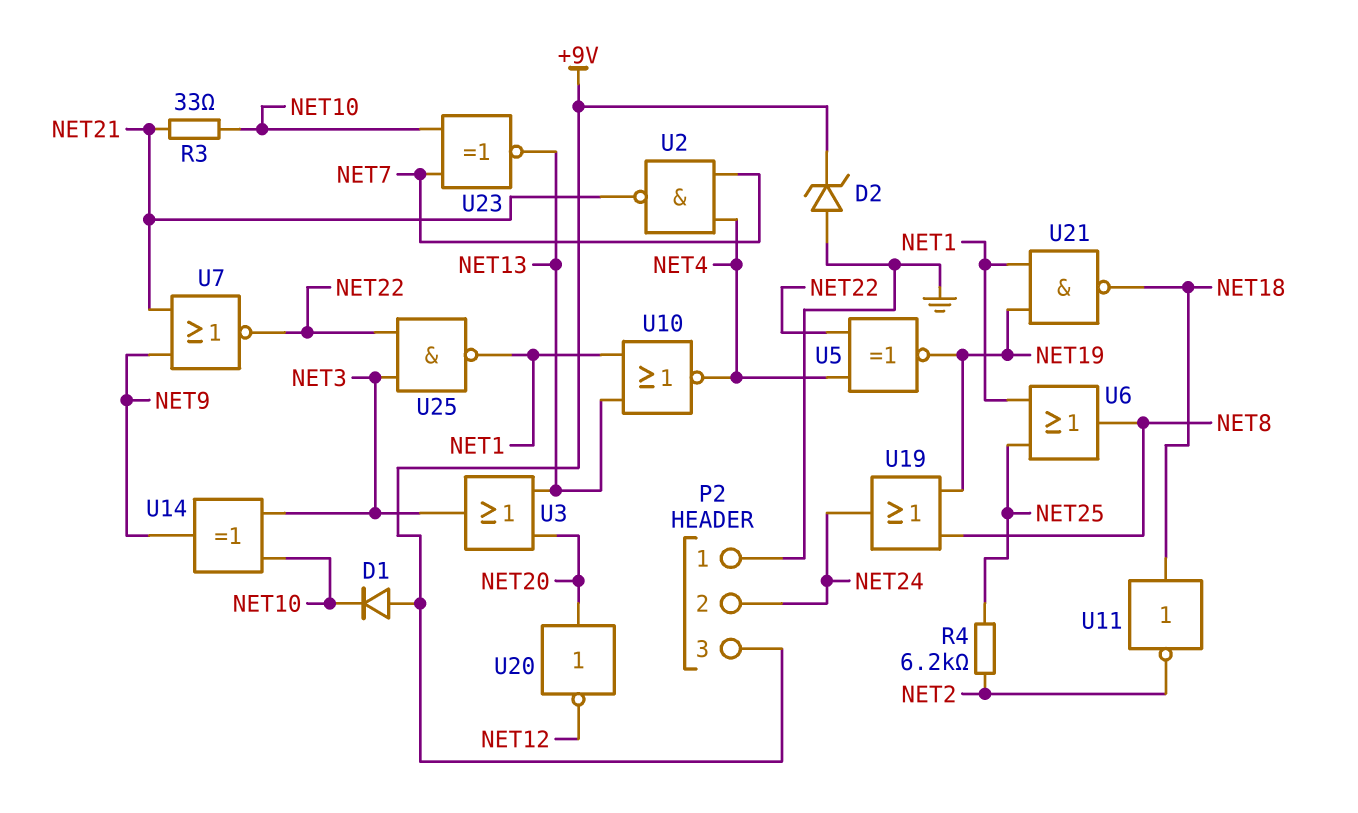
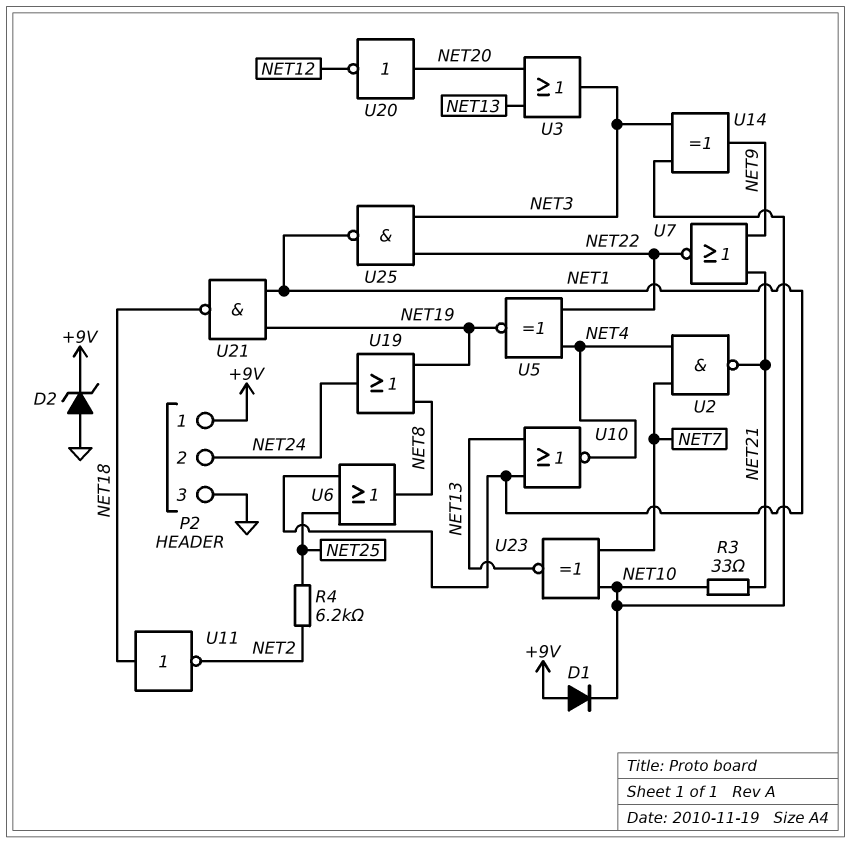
P2 pin 1: GND -> +9V
P2 pin 3: +9V -> GND

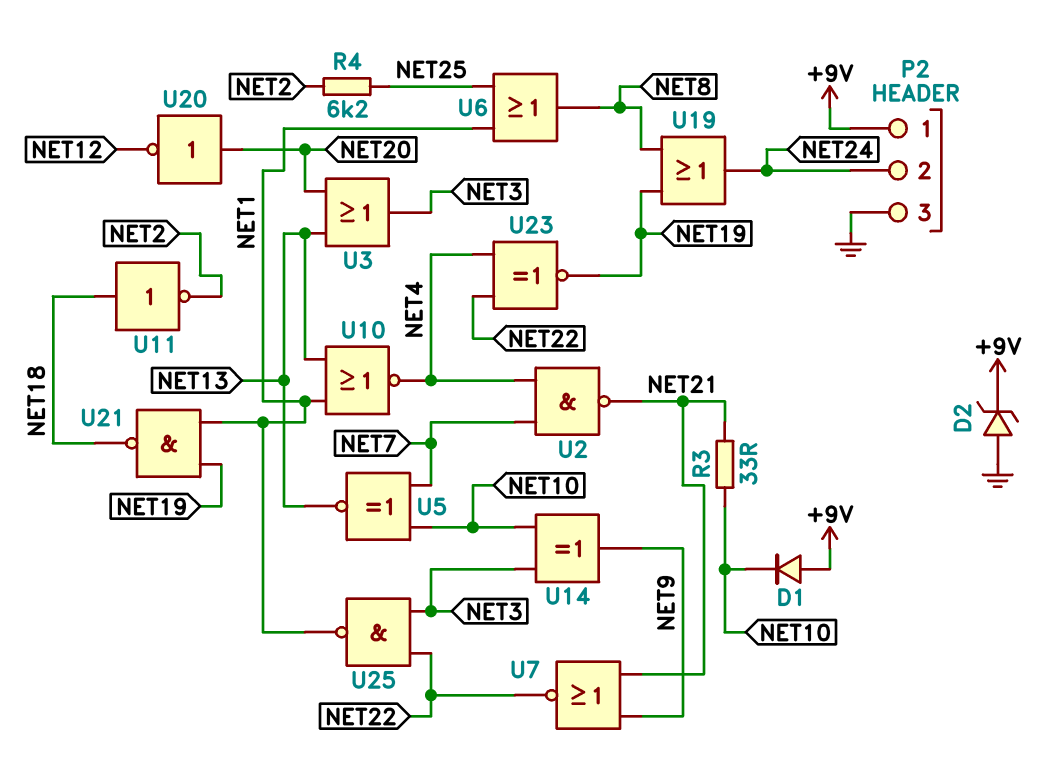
U5: XNOR (in NET4, in NET22, out NET19) -> XNOR (in NET7, in NET10, out NET13)
U23: XNOR (in NET7, in NET10, out NET13) -> XNOR (in NET4, in NET22, out NET19)

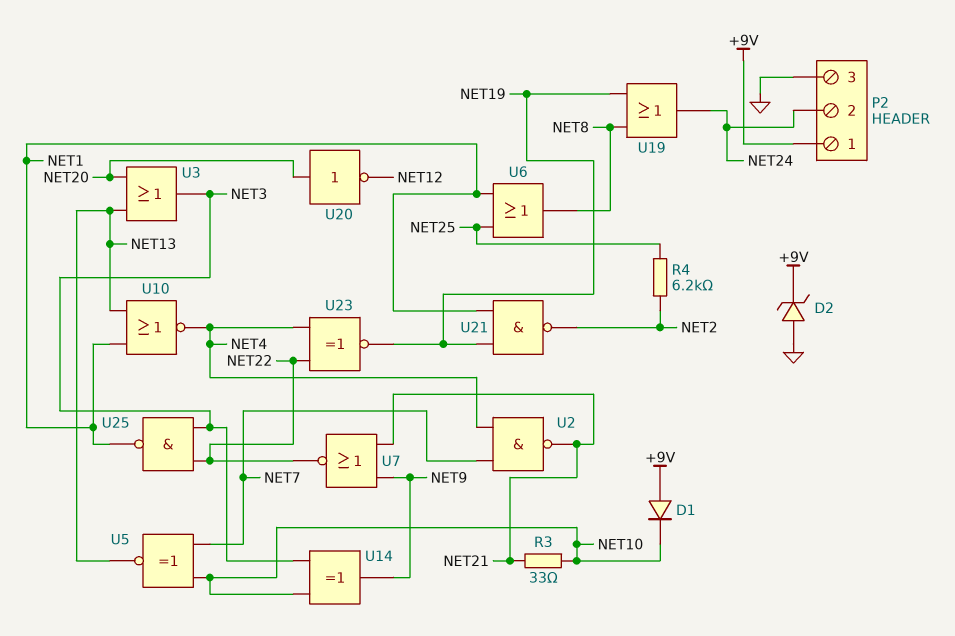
U11: NOT (in NET18, out NET2) -> none
U21: NAND (in NET1, in NET19, out NET18) -> NAND (in NET1, in NET19, out NET2)

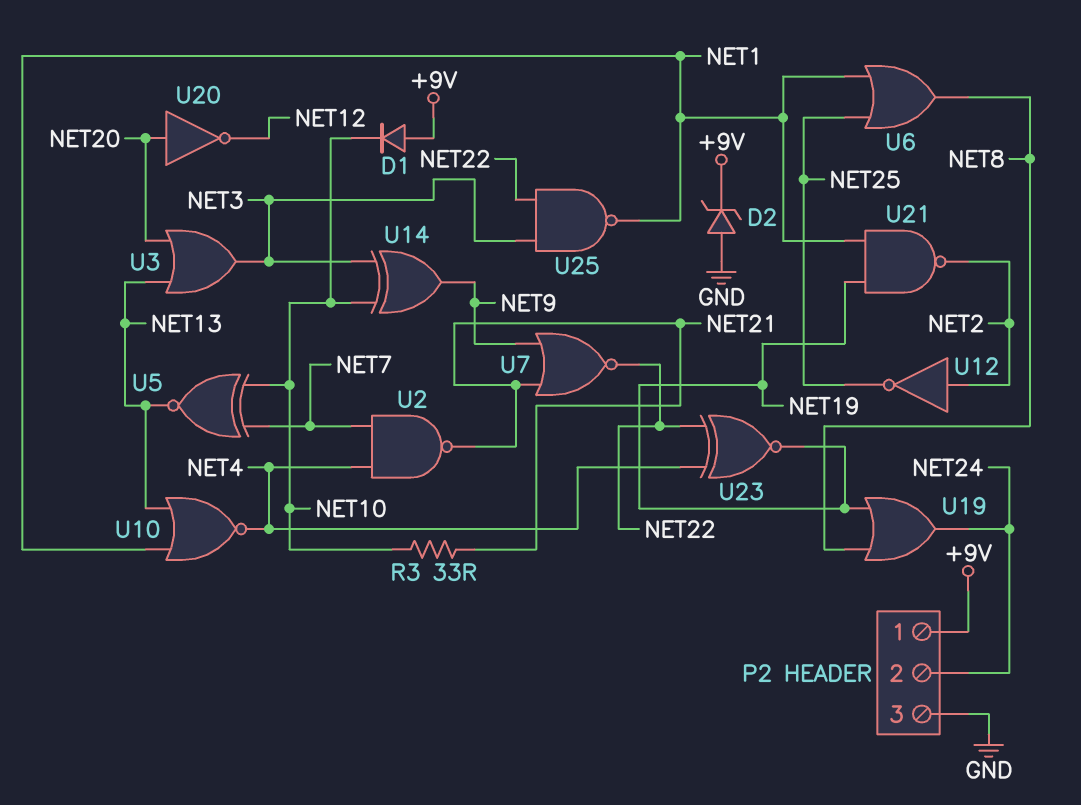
R4: 6.2k (NET2, NET25) -> none
U12: none -> NOT (in NET2, out NET25)

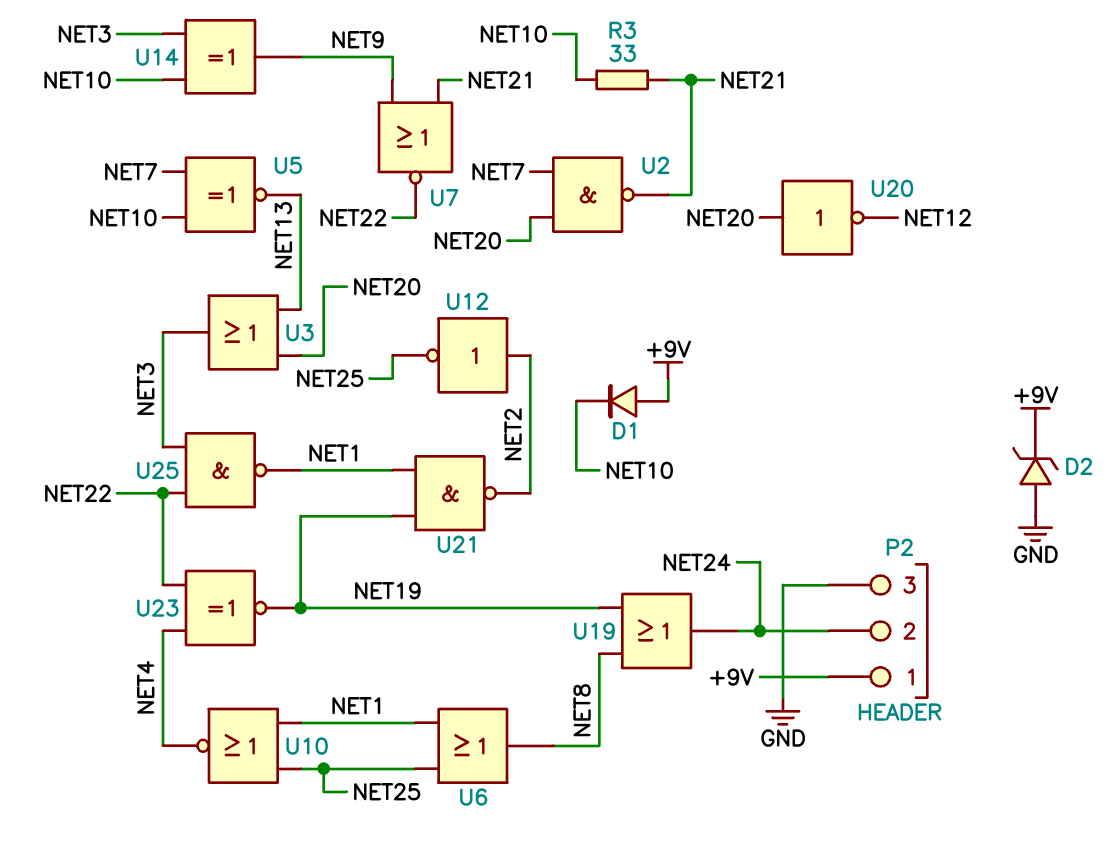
U2: NAND (in NET4, in NET7, out NET21) -> NAND (in NET7, in NET20, out NET21)
U10: NOR (in NET1, in NET13, out NET4) -> NOR (in NET1, in NET25, out NET4)

